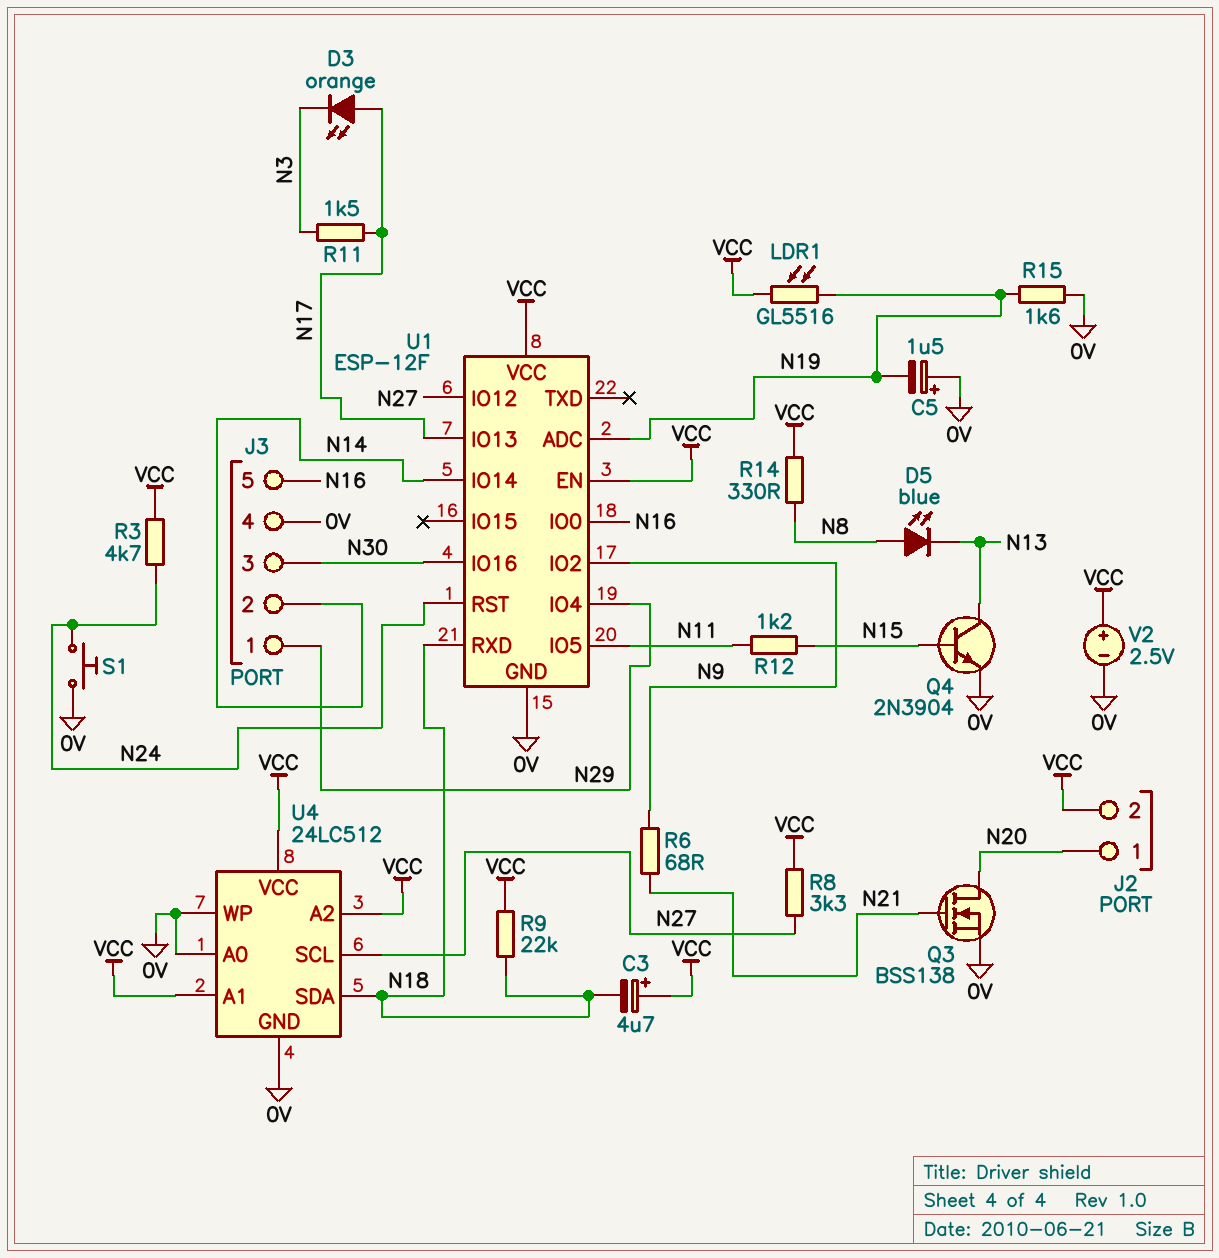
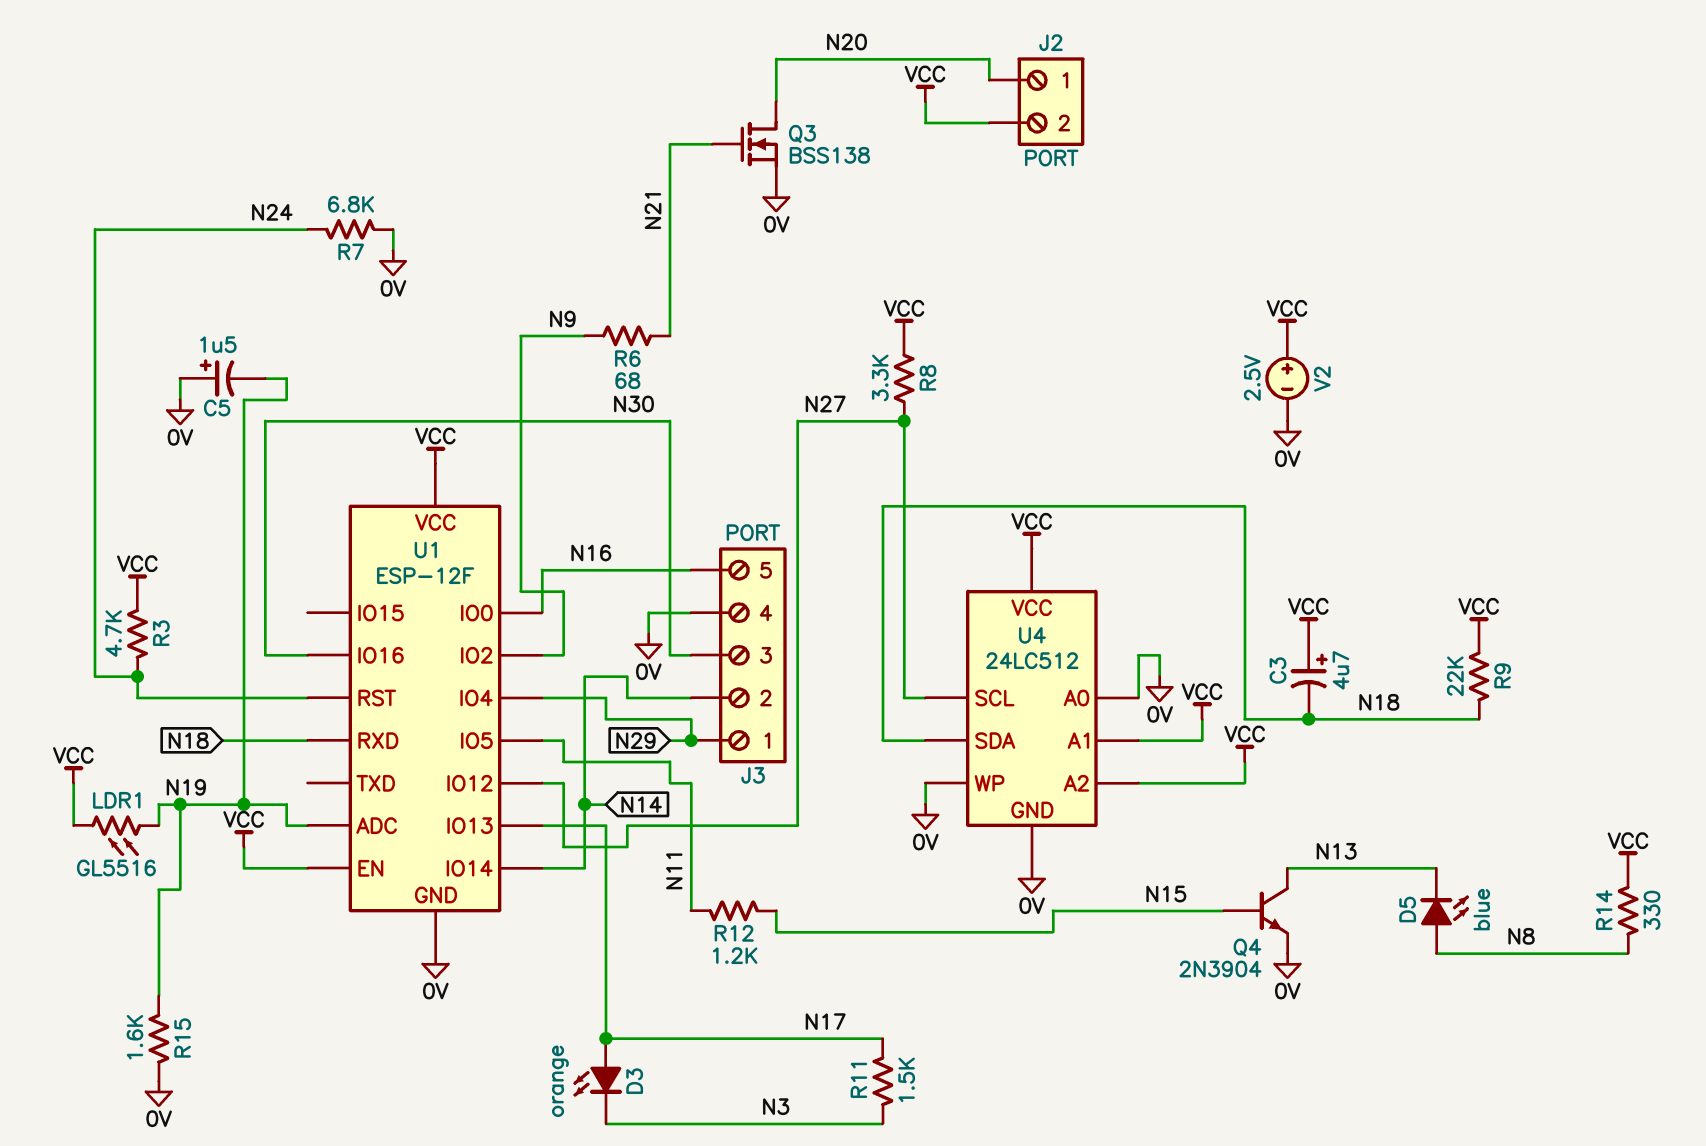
R7: none -> 6.8k (0V, N24)
S1: button (0V, N24) -> none

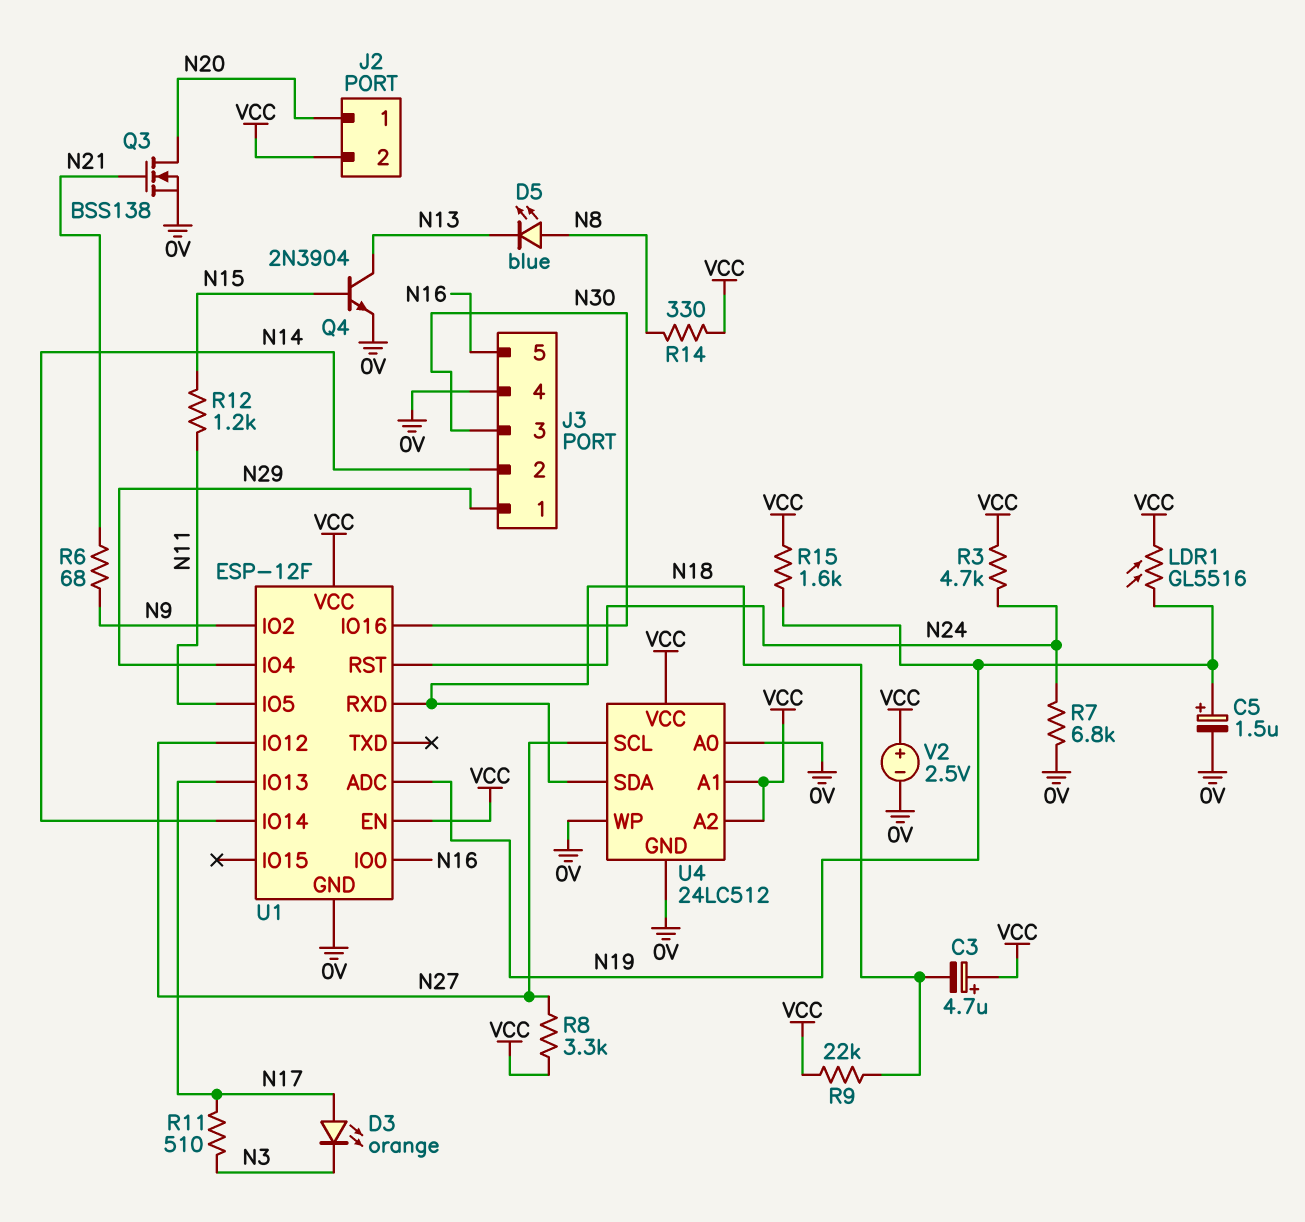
C5: 1.5uF (plus 0V, minus N19) -> 1.5uF (plus N19, minus 0V)
R11: 1.5k (N3, N17) -> 510 (N3, N17)
R15: 1.6k (0V, N19) -> 1.6k (N19, VCC)

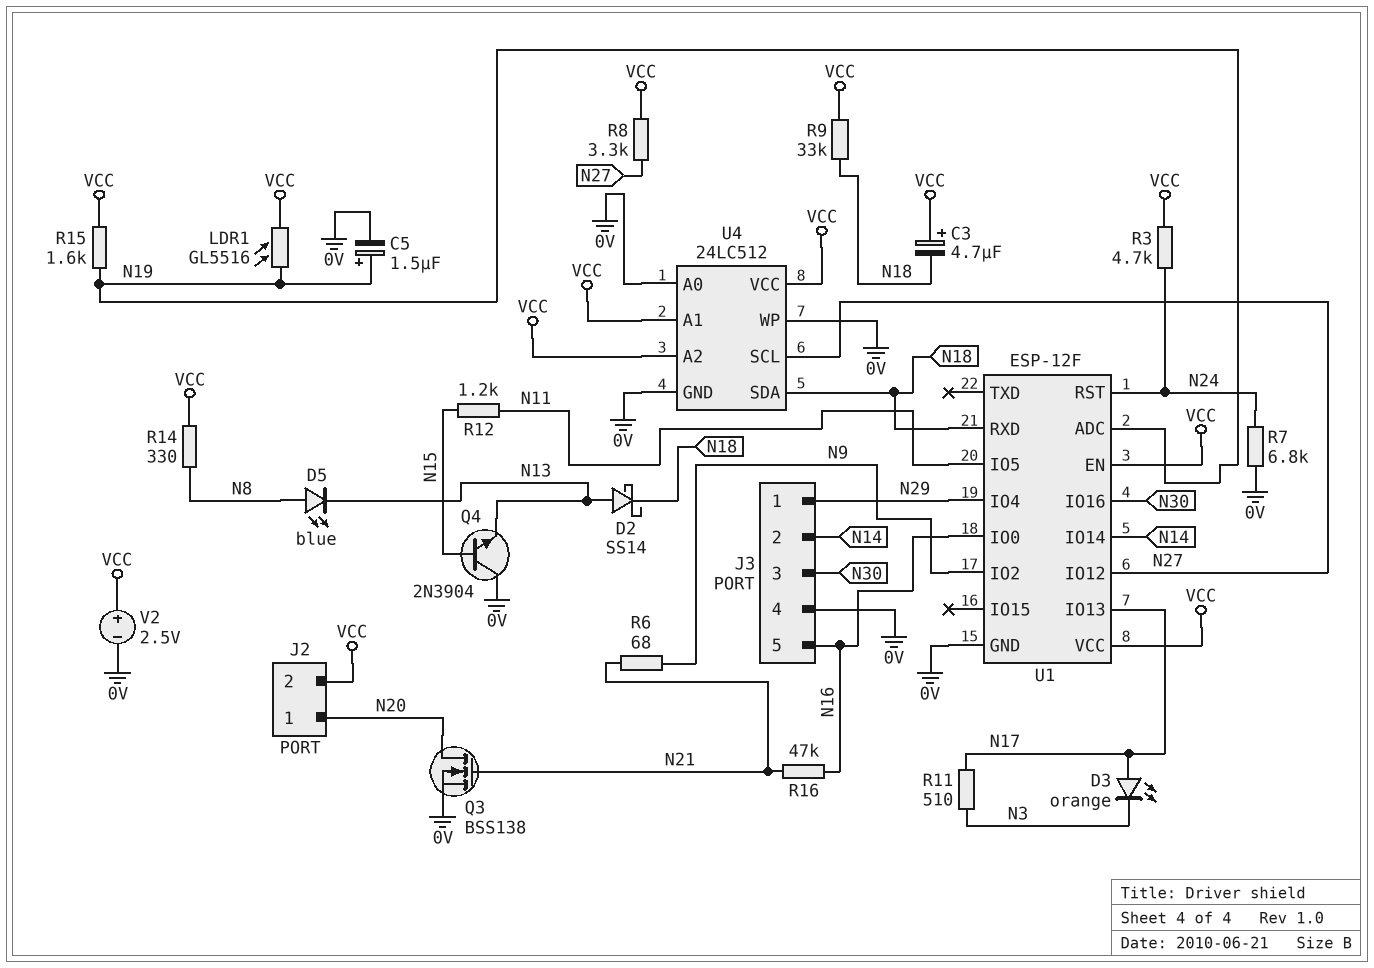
D2: none -> schottky SS14 (A N13, K N18)
Q4: NPN 2N3904 (B N15, C N13, E 0V) -> NPN 2N3904 (B N15, C 0V, E N13)
R9: 22k (N18, VCC) -> 33k (N18, VCC)
R16: none -> 47k (N16, N21)

